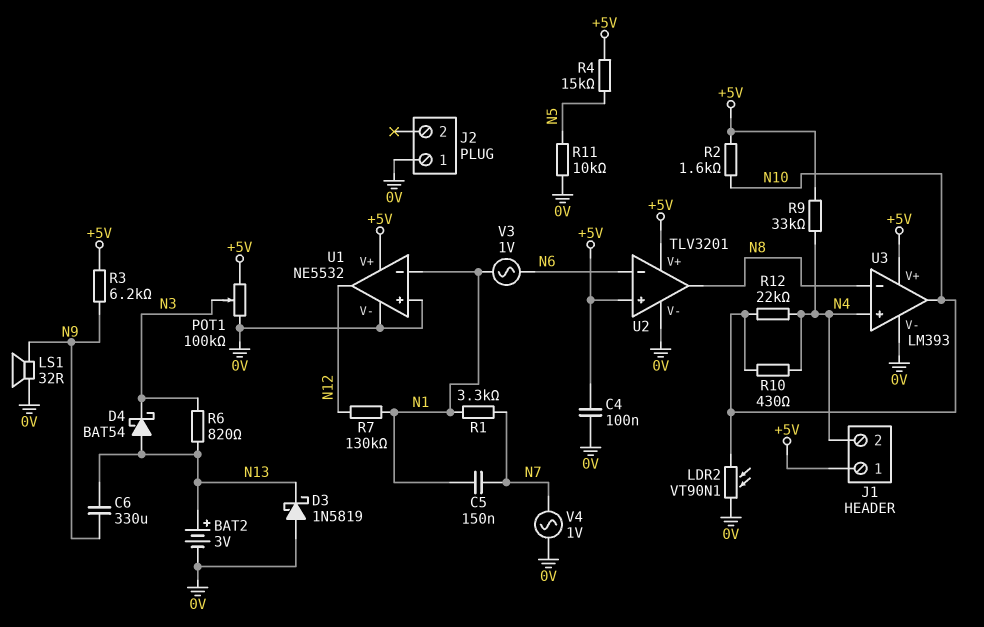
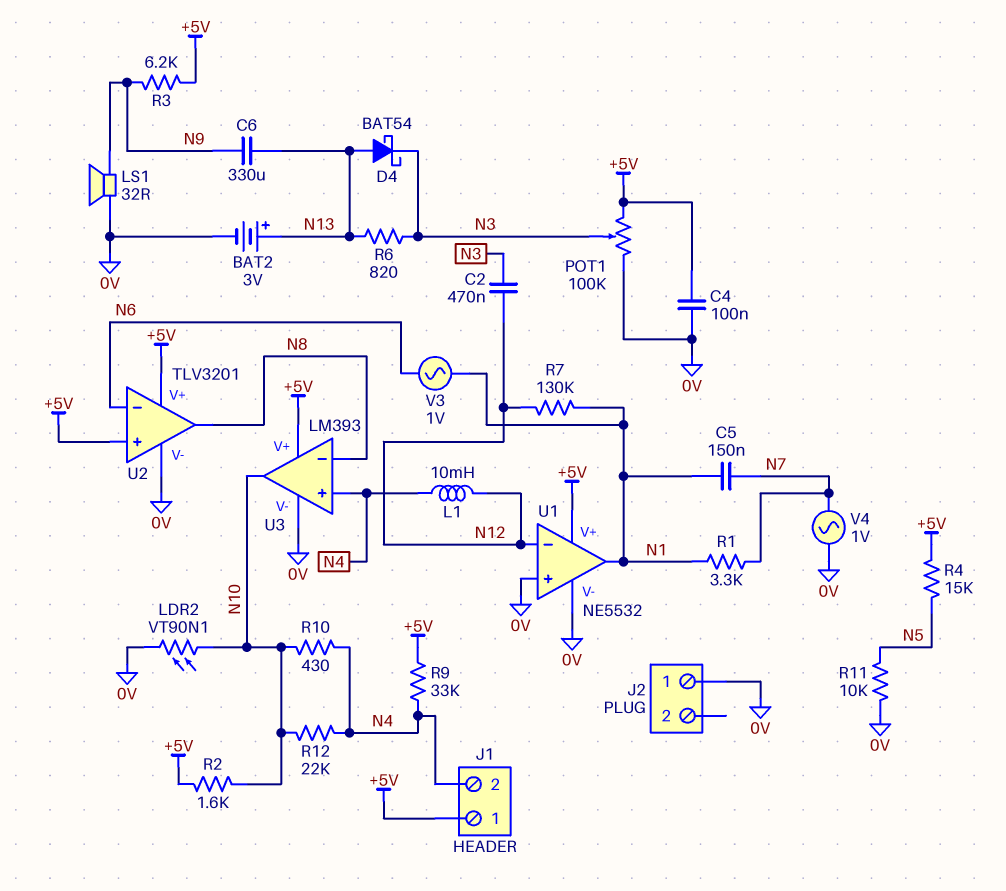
C2: none -> 470nF (N3, N12)
D3: schottky 1N5819 (A 0V, K N13) -> none
L1: none -> 10mH (N4, N12)
U1 pin in-: N1 -> N12
U1 pin out: N12 -> N1

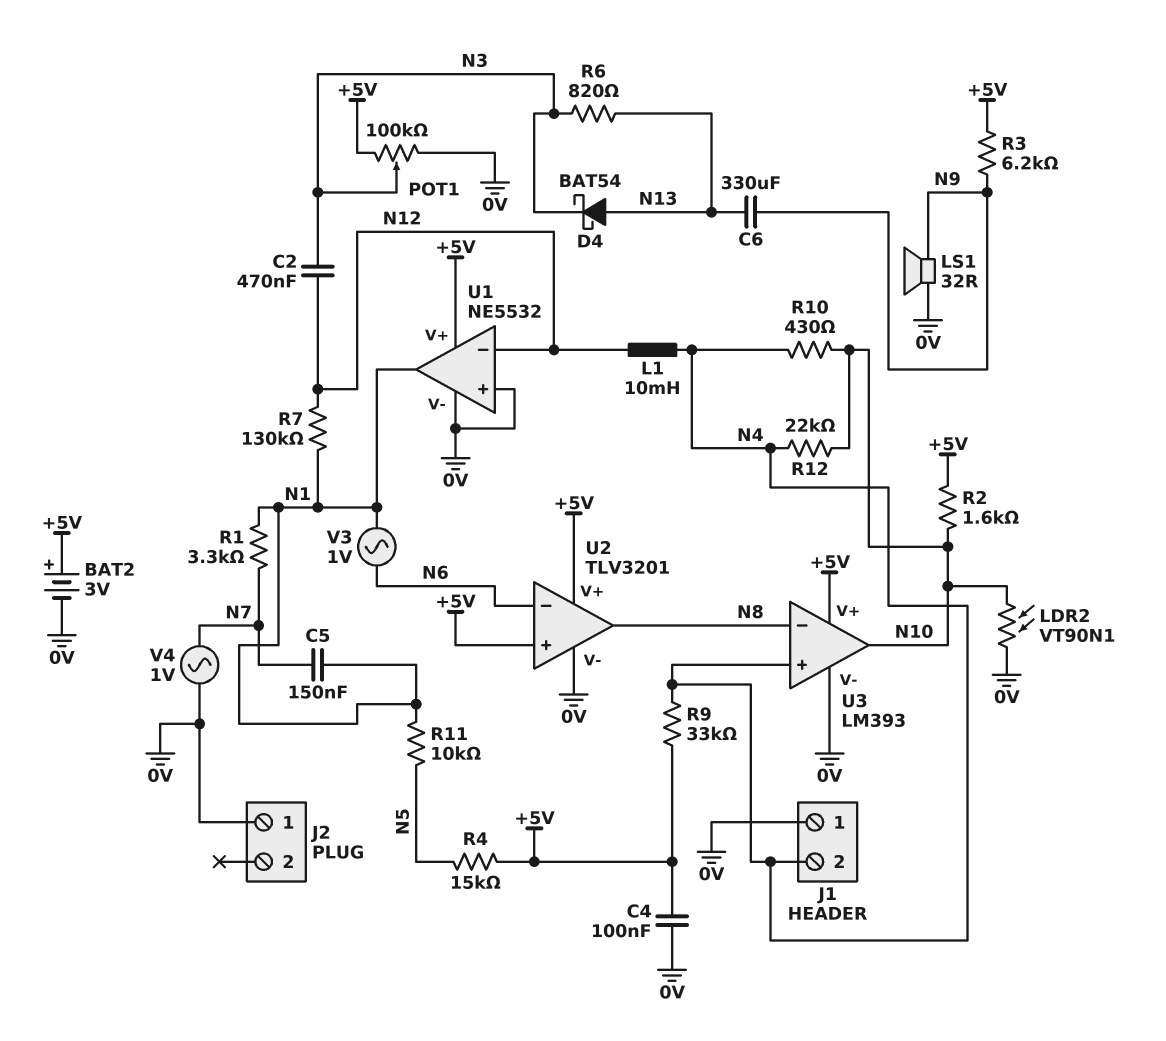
BAT2: 3V (plus N13, minus 0V) -> 3V (plus +5V, minus 0V)
J1 pin 1: +5V -> 0V
R11: 10k (0V, N5) -> 10k (N1, N5)

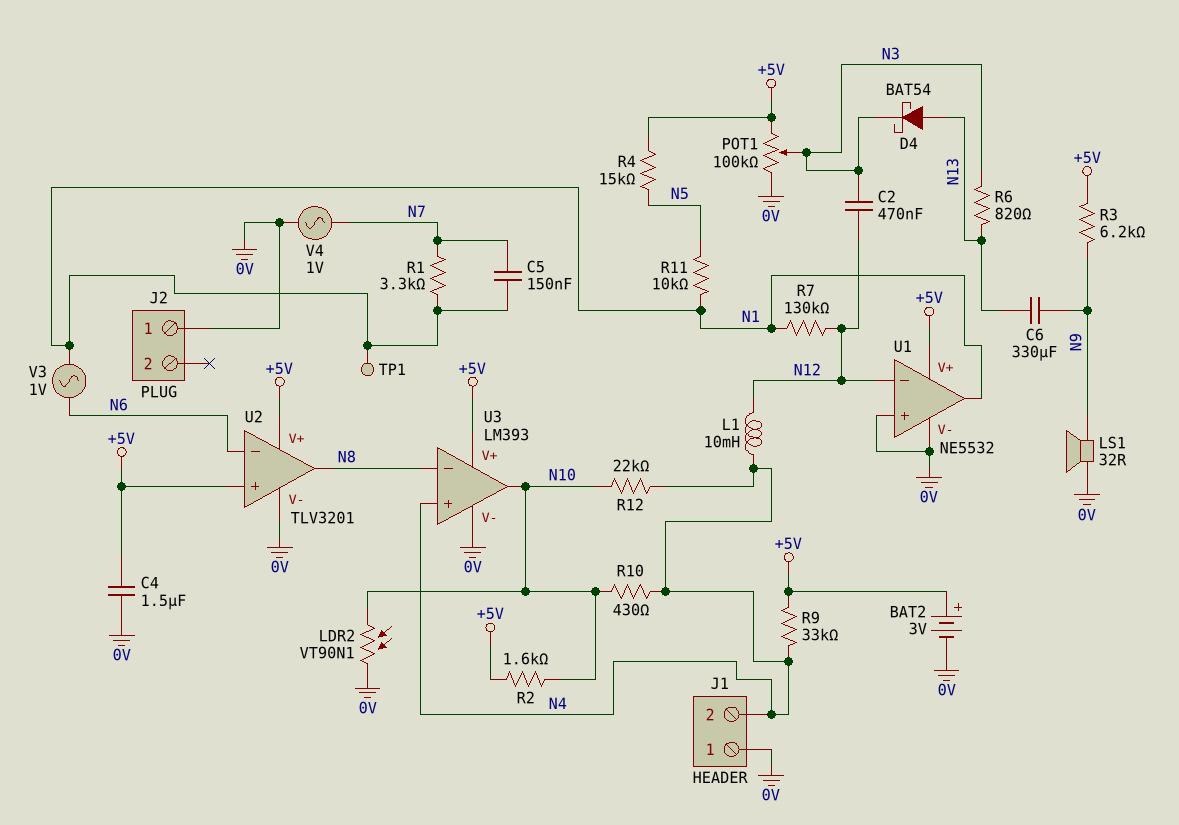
C4: 100nF (+5V, 0V) -> 1.5uF (+5V, 0V)
TP1: none -> test point (N1)

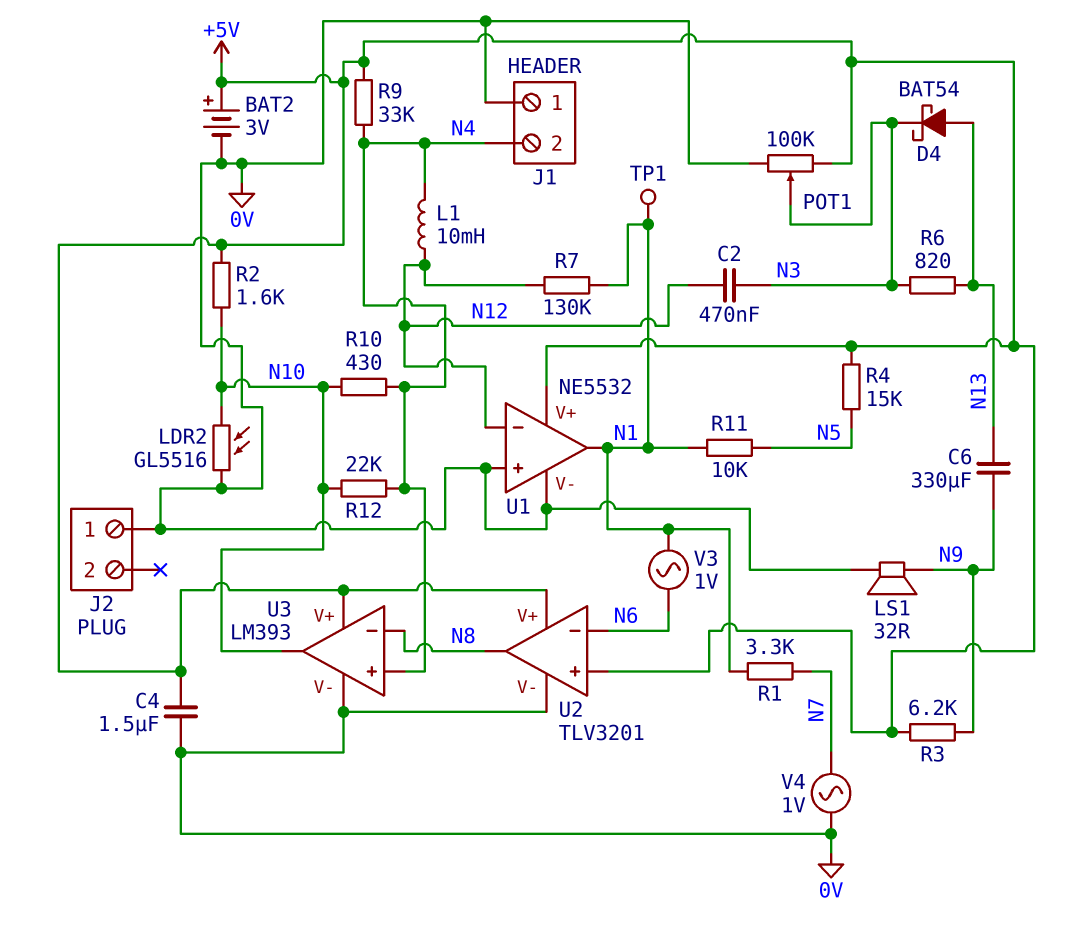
C5: 150nF (N1, N7) -> none
LDR2: VT90N1 (0V, N10) -> GL5516 (0V, N10)

